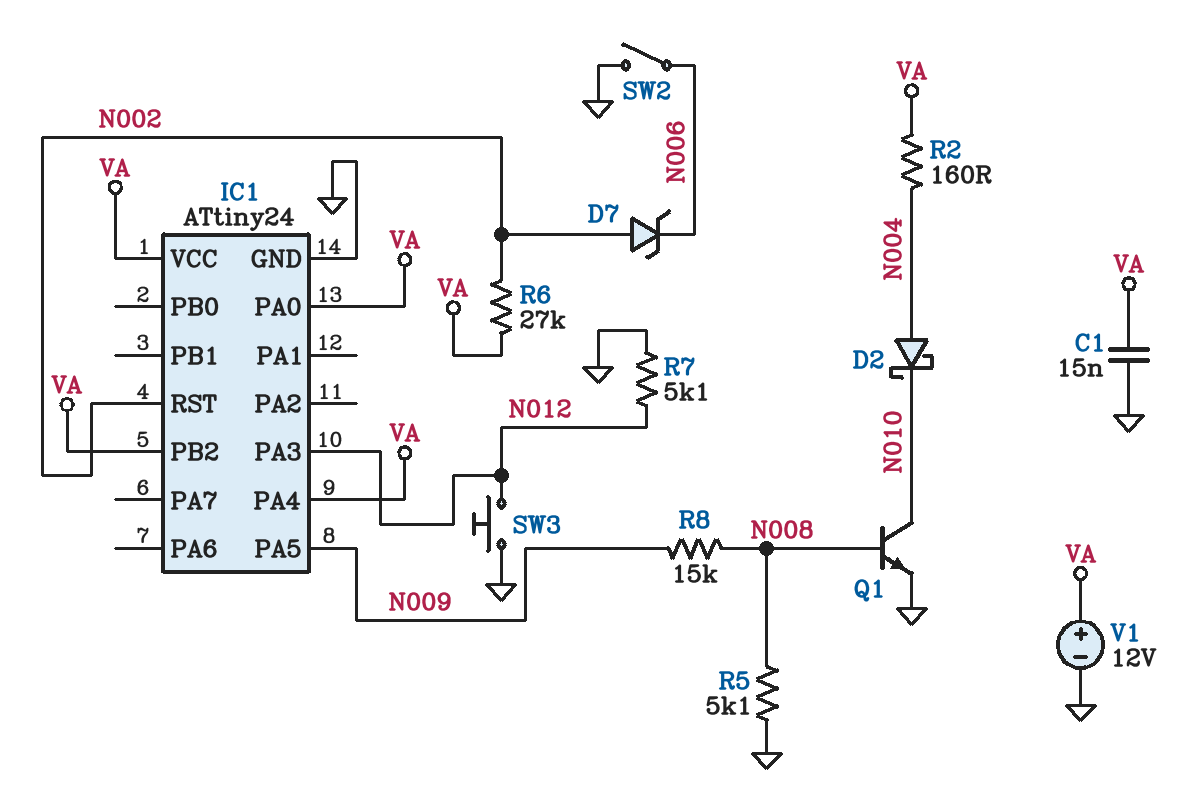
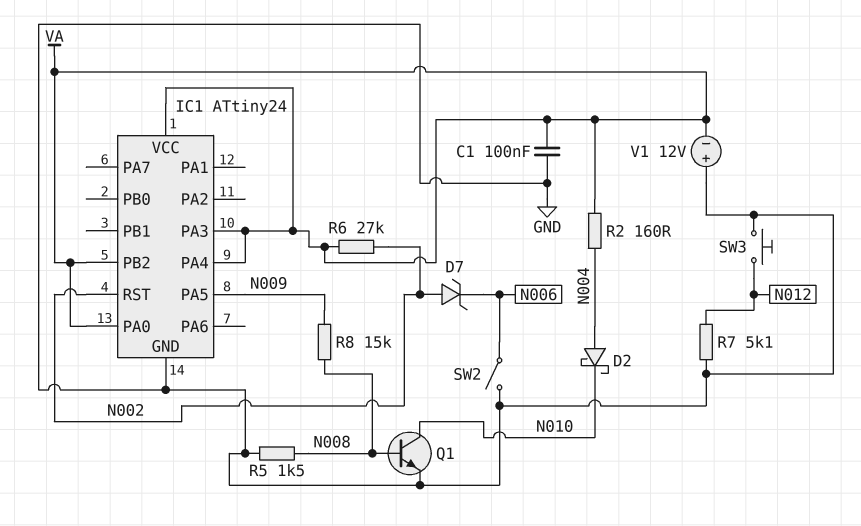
C1: 15nF (GND, VA) -> 100nF (GND, VA)
IC1 pin PA3: N012 -> VA
R5: 5.1k (GND, N008) -> 1.5k (GND, N008)
V1: 12V (plus VA, minus GND) -> 12V (plus GND, minus VA)

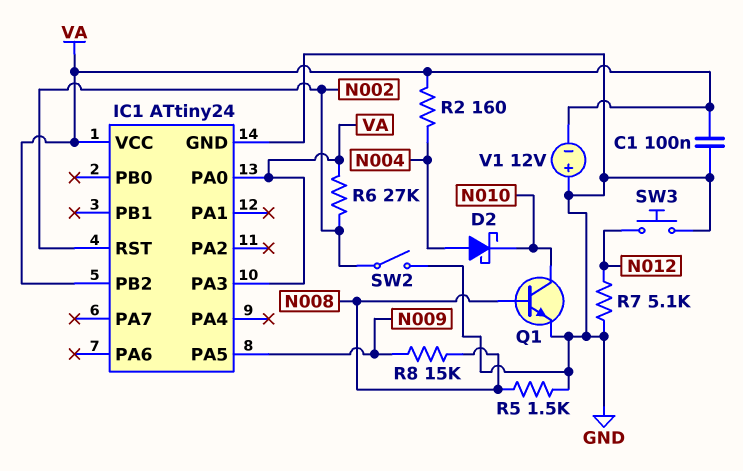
D7: zener (A N002, K N006) -> none
IC1 pin PA4: VA -> none
SW2: switch (GND, N006) -> switch (GND, N002)

